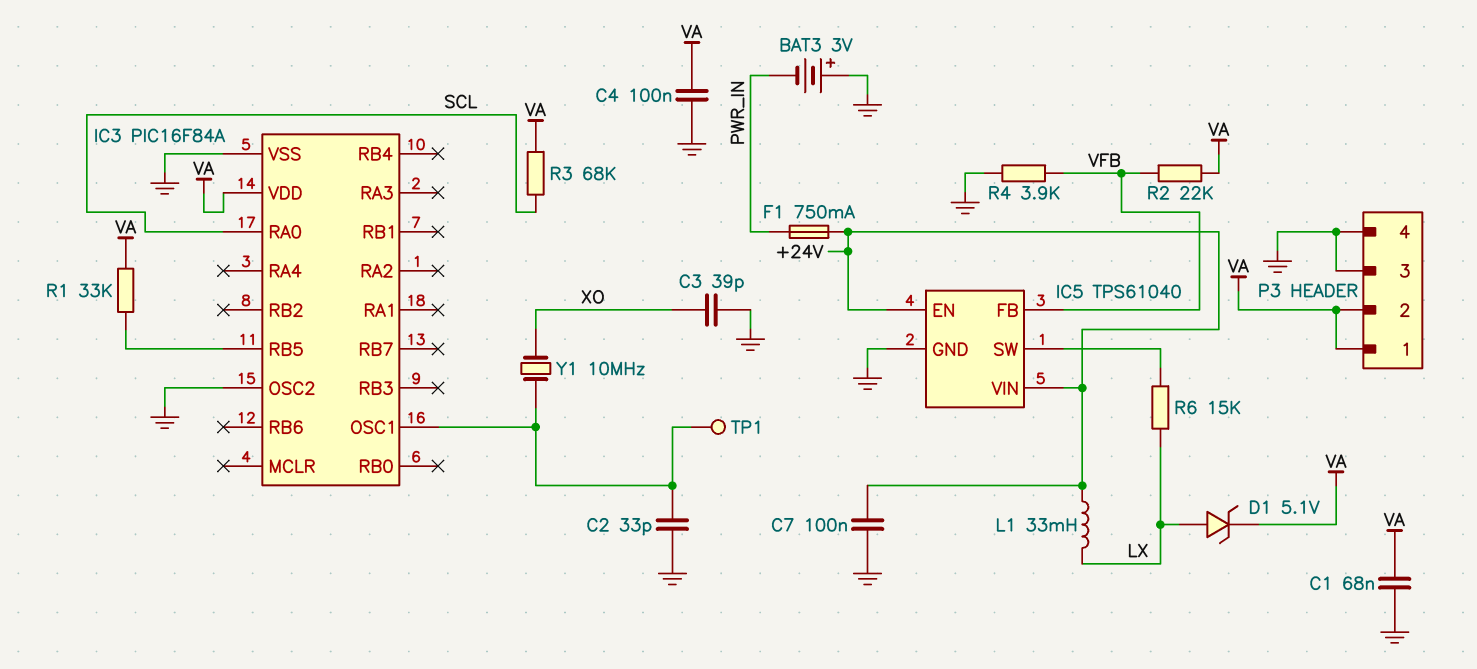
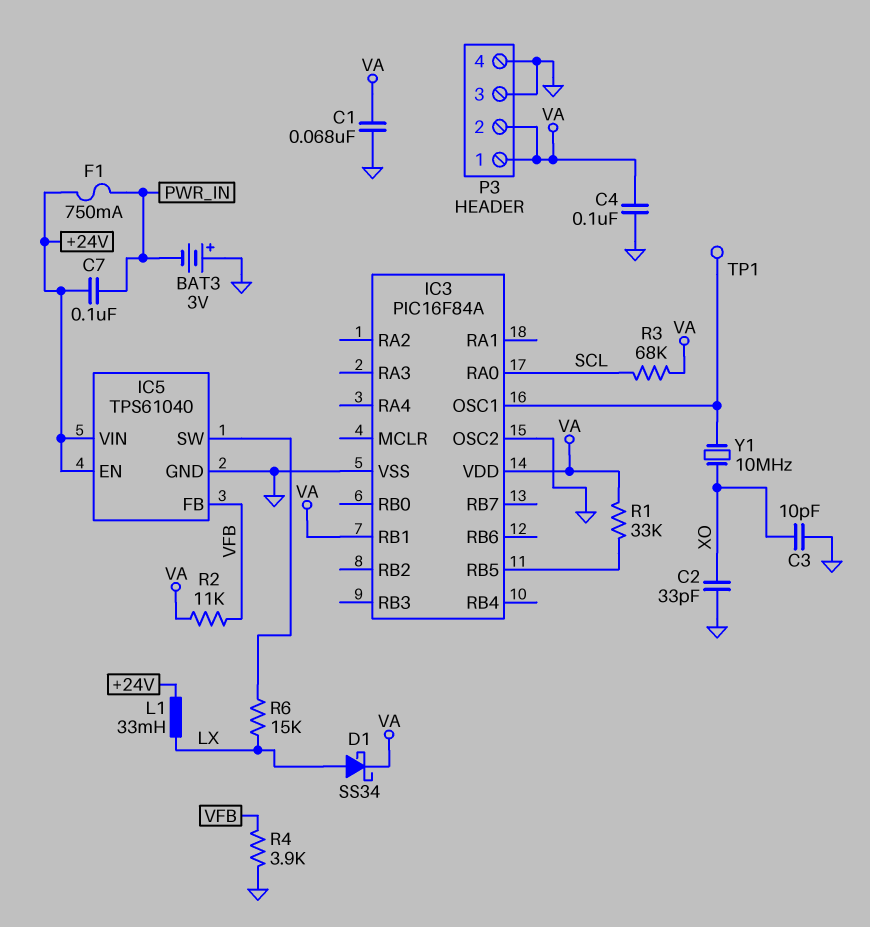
C2: 33pF (GND, IC3/OSC1) -> 33pF (GND, XO)
C3: 39pF (GND, XO) -> 10pF (GND, XO)
C7: 100nF (+24V, GND) -> 100nF (+24V, PWR_IN)
D1: zener 5.1V (A LX, K VA) -> schottky SS34 (A LX, K VA)
IC3 pin RB1: none -> VA
R2: 22k (VA, VFB) -> 11k (VA, VFB)

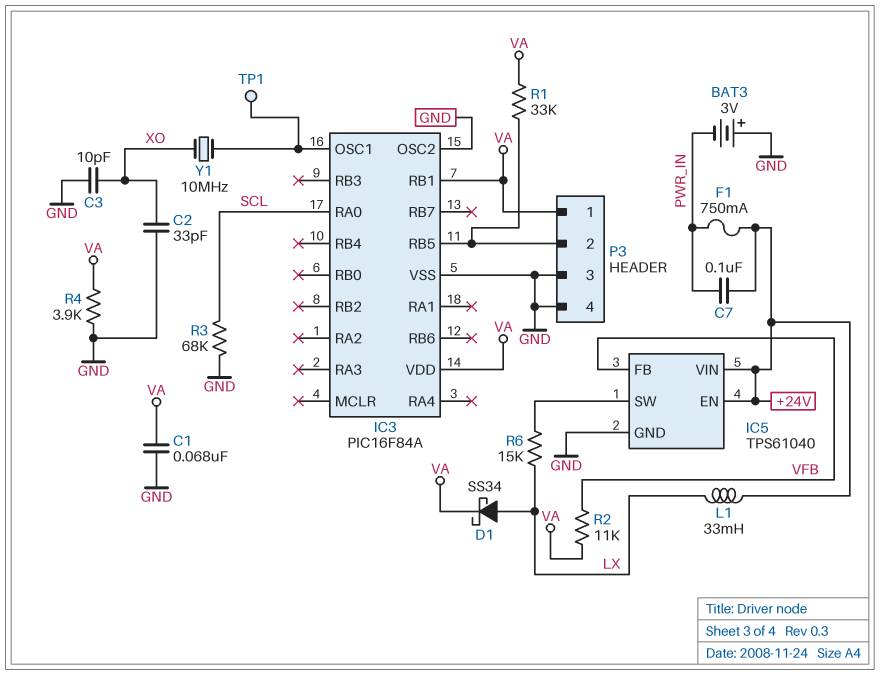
C4: 100nF (GND, VA) -> none
P3 pin 2: VA -> IC3/RB5
R3: 68k (SCL, VA) -> 68k (GND, SCL)
R4: 3.9k (GND, VFB) -> 3.9k (GND, VA)

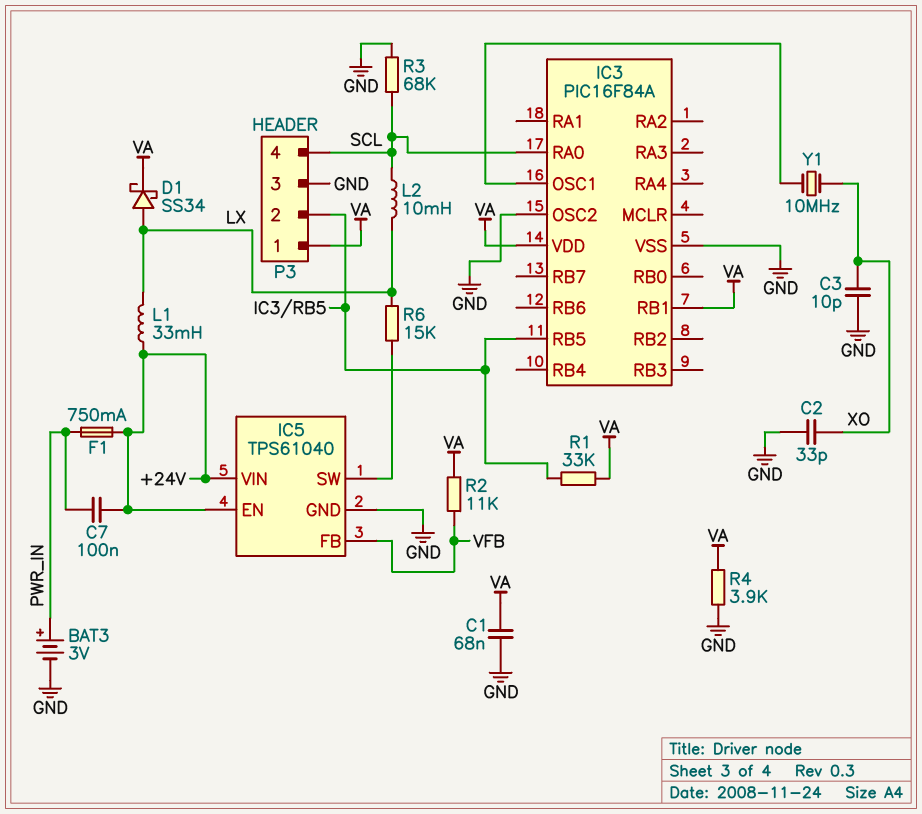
BAT3: 3V (plus GND, minus PWR_IN) -> 3V (plus PWR_IN, minus GND)
L2: none -> 10mH (LX, SCL)
P3 pin 4: GND -> SCL
TP1: test point (IC3/OSC1) -> none

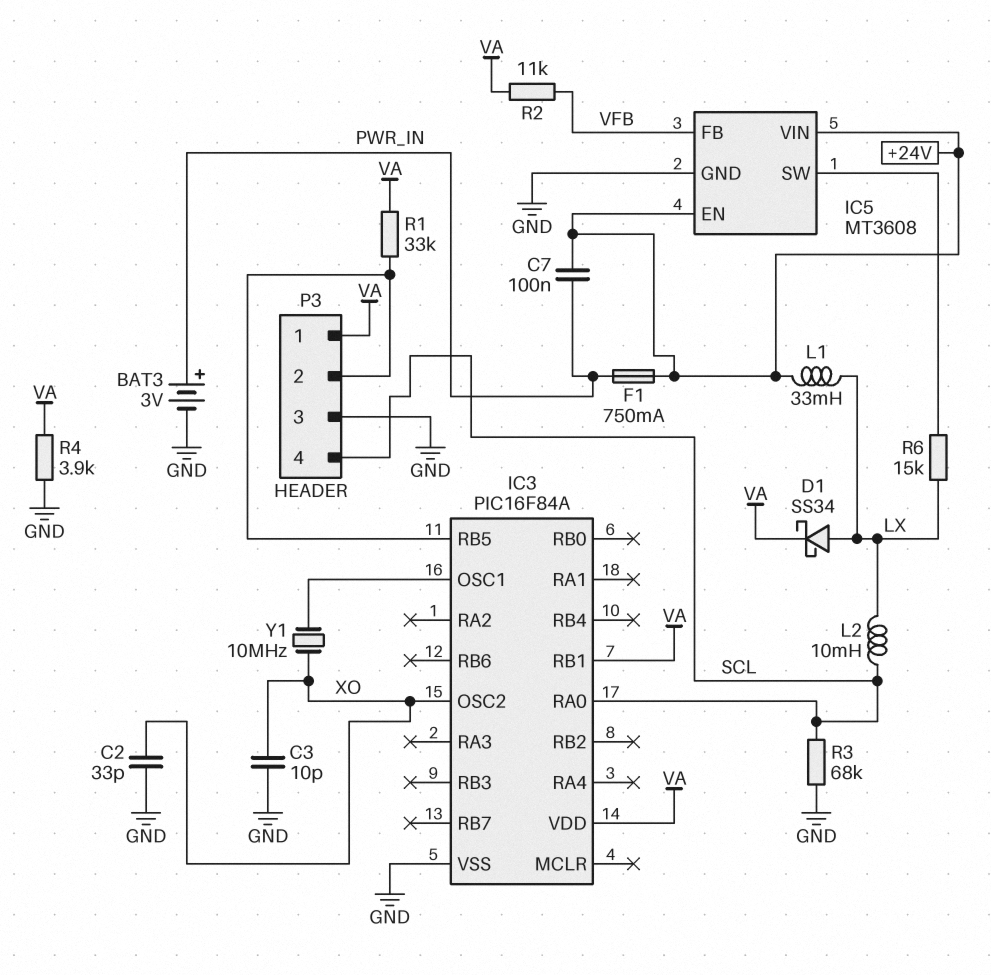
C1: 68nF (GND, VA) -> none
IC3 pin OSC2: GND -> XO
IC5: TPS61040 -> MT3608

